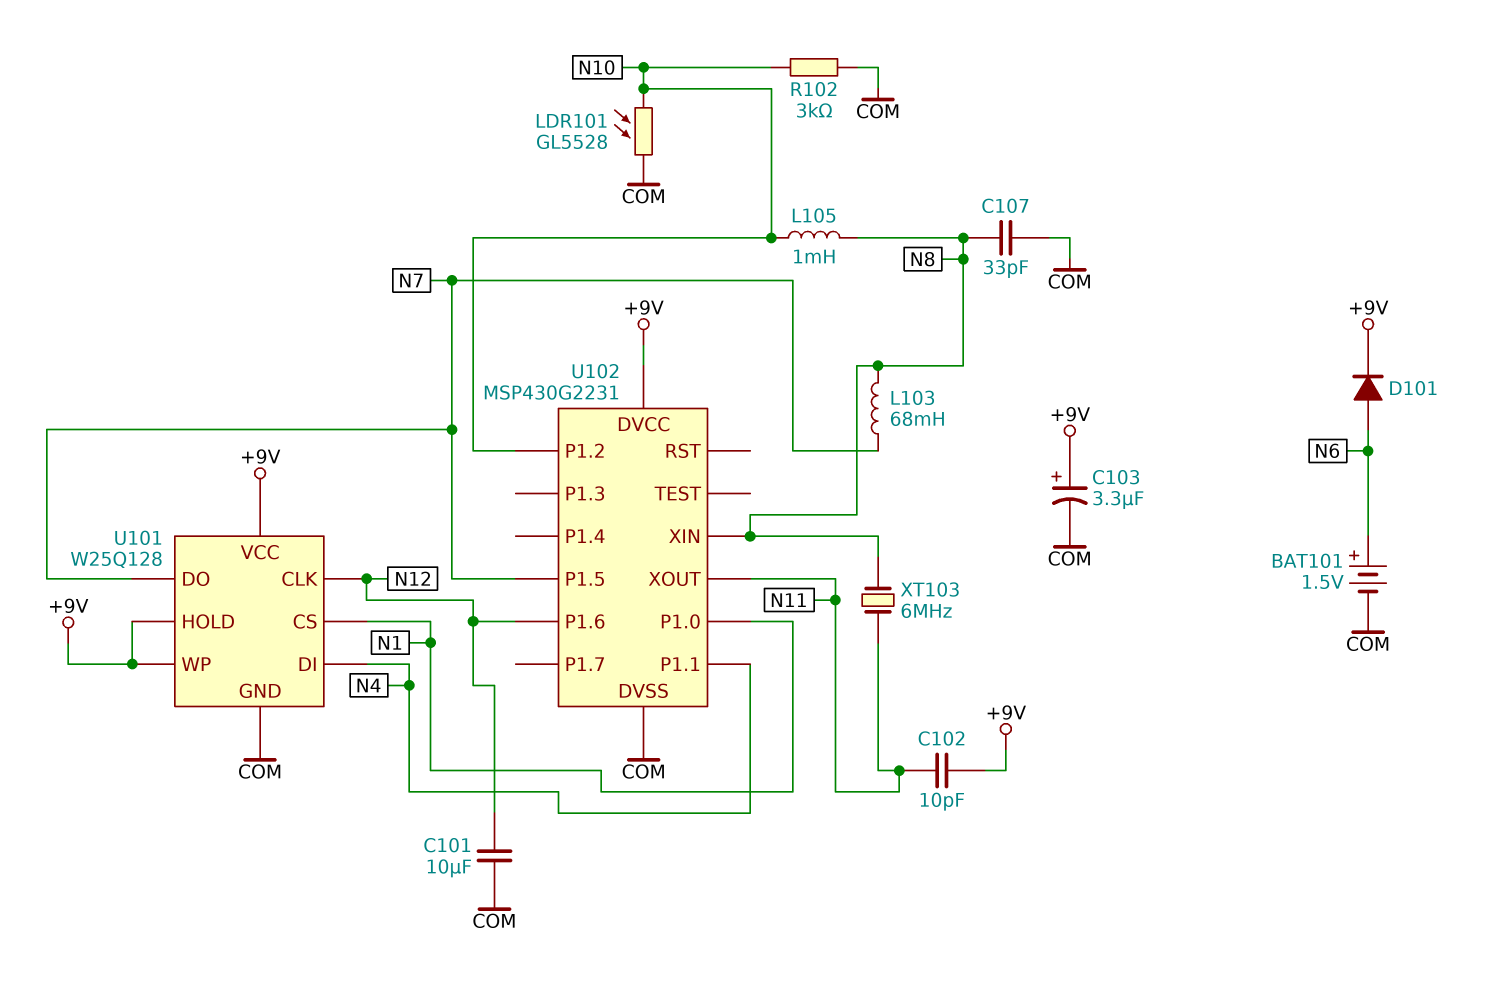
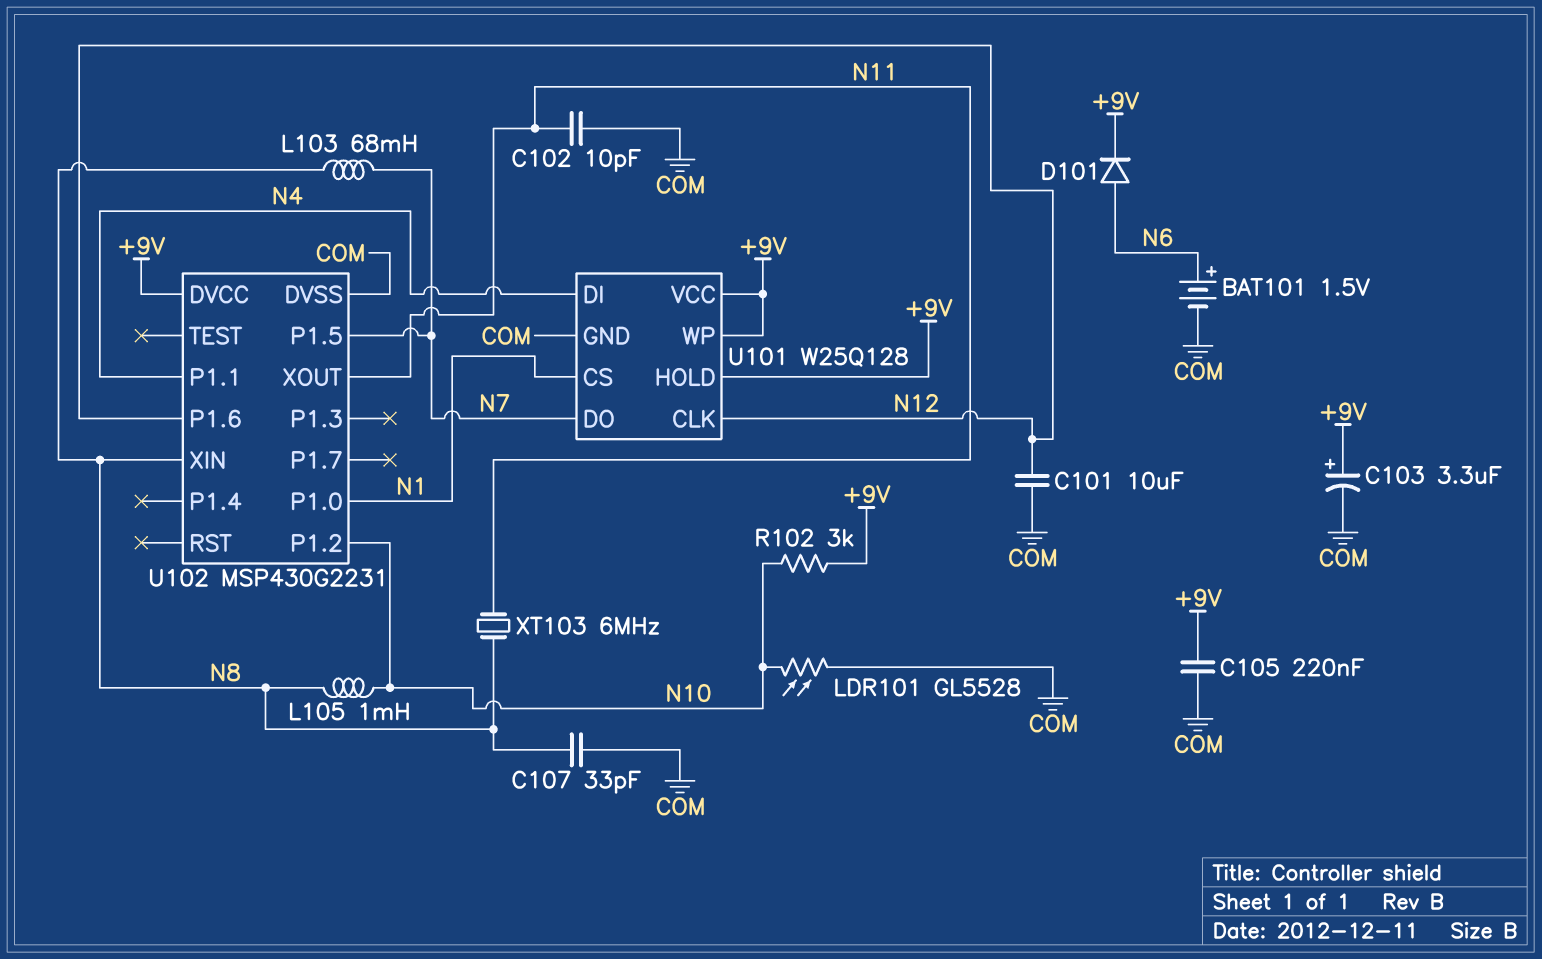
C102: 10pF (+9V, N11) -> 10pF (COM, N11)
C105: none -> 220nF (+9V, COM)
R102: 3k (COM, N10) -> 3k (+9V, N10)

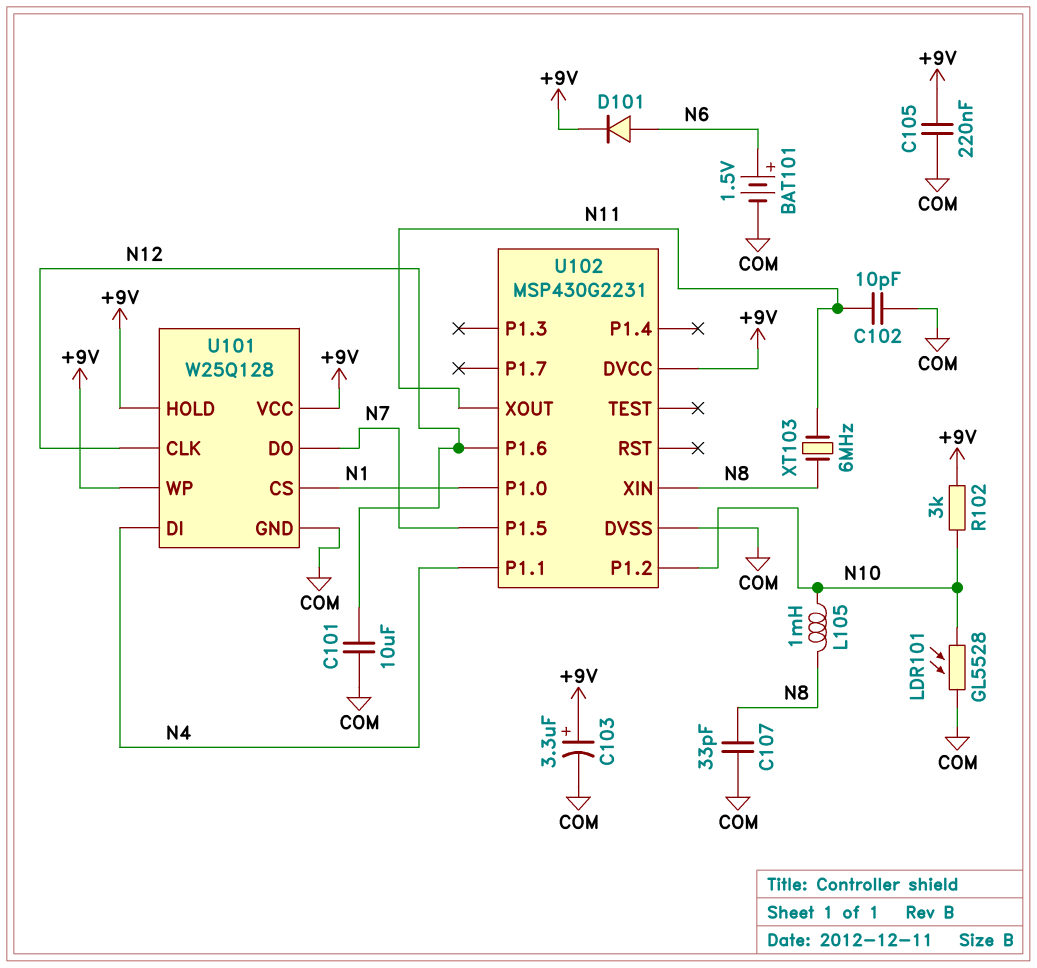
L103: 68mH (N7, N8) -> none

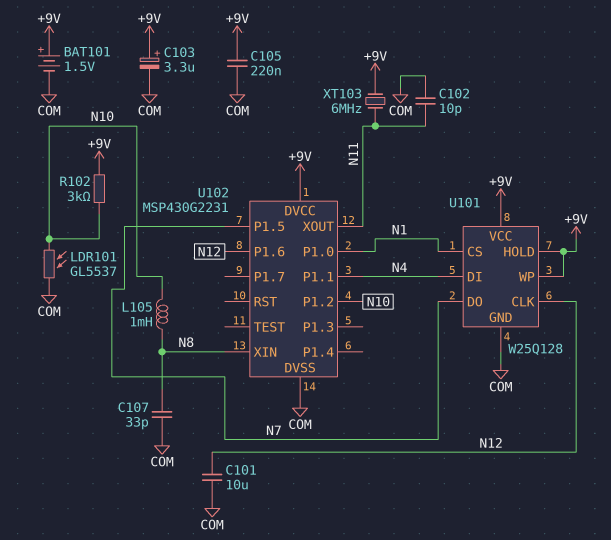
BAT101: 1.5V (plus N6, minus COM) -> 1.5V (plus +9V, minus COM)
D101: diode (A N6, K +9V) -> none
LDR101: GL5528 (COM, N10) -> GL5537 (COM, N10)
XT103: 6MHz (N8, N11) -> 6MHz (+9V, N11)

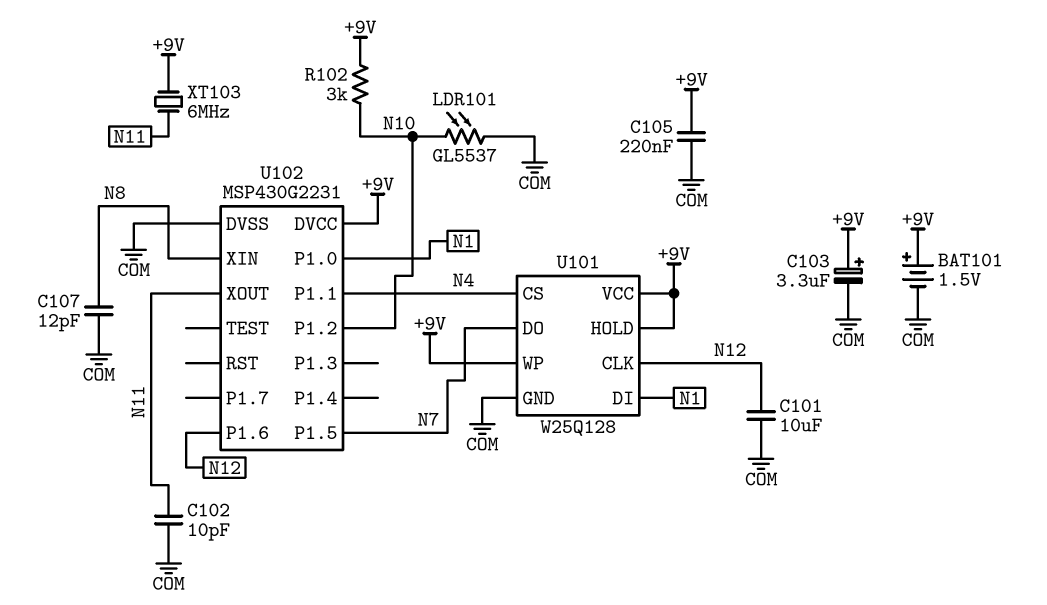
C107: 33pF (COM, N8) -> 12pF (COM, N8)
L105: 1mH (N8, N10) -> none
U101 pin CS: N1 -> N4
U101 pin DI: N4 -> N1

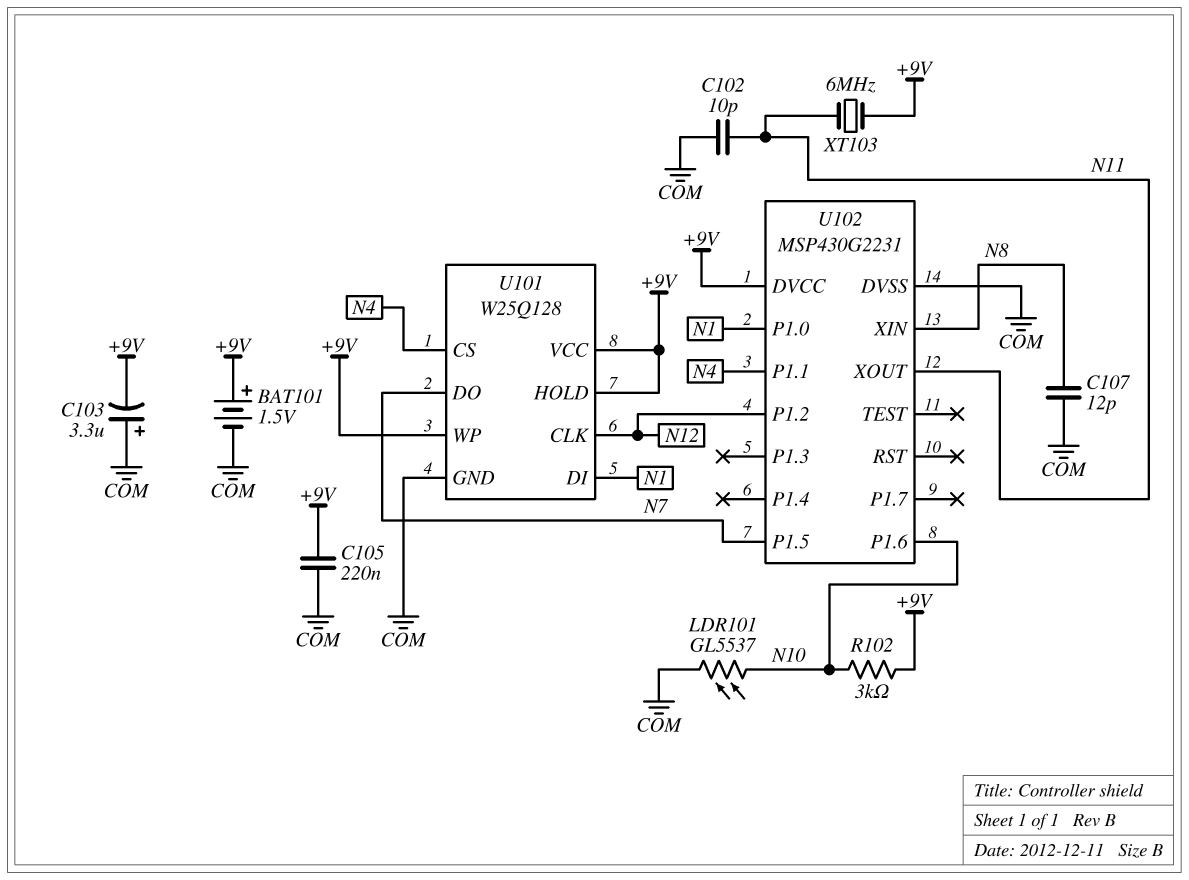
C101: 10uF (COM, N12) -> none
C103: 3.3uF (plus +9V, minus COM) -> 3.3uF (plus COM, minus +9V)
U102 pin P1.2: N10 -> N12
U102 pin P1.6: N12 -> N10

